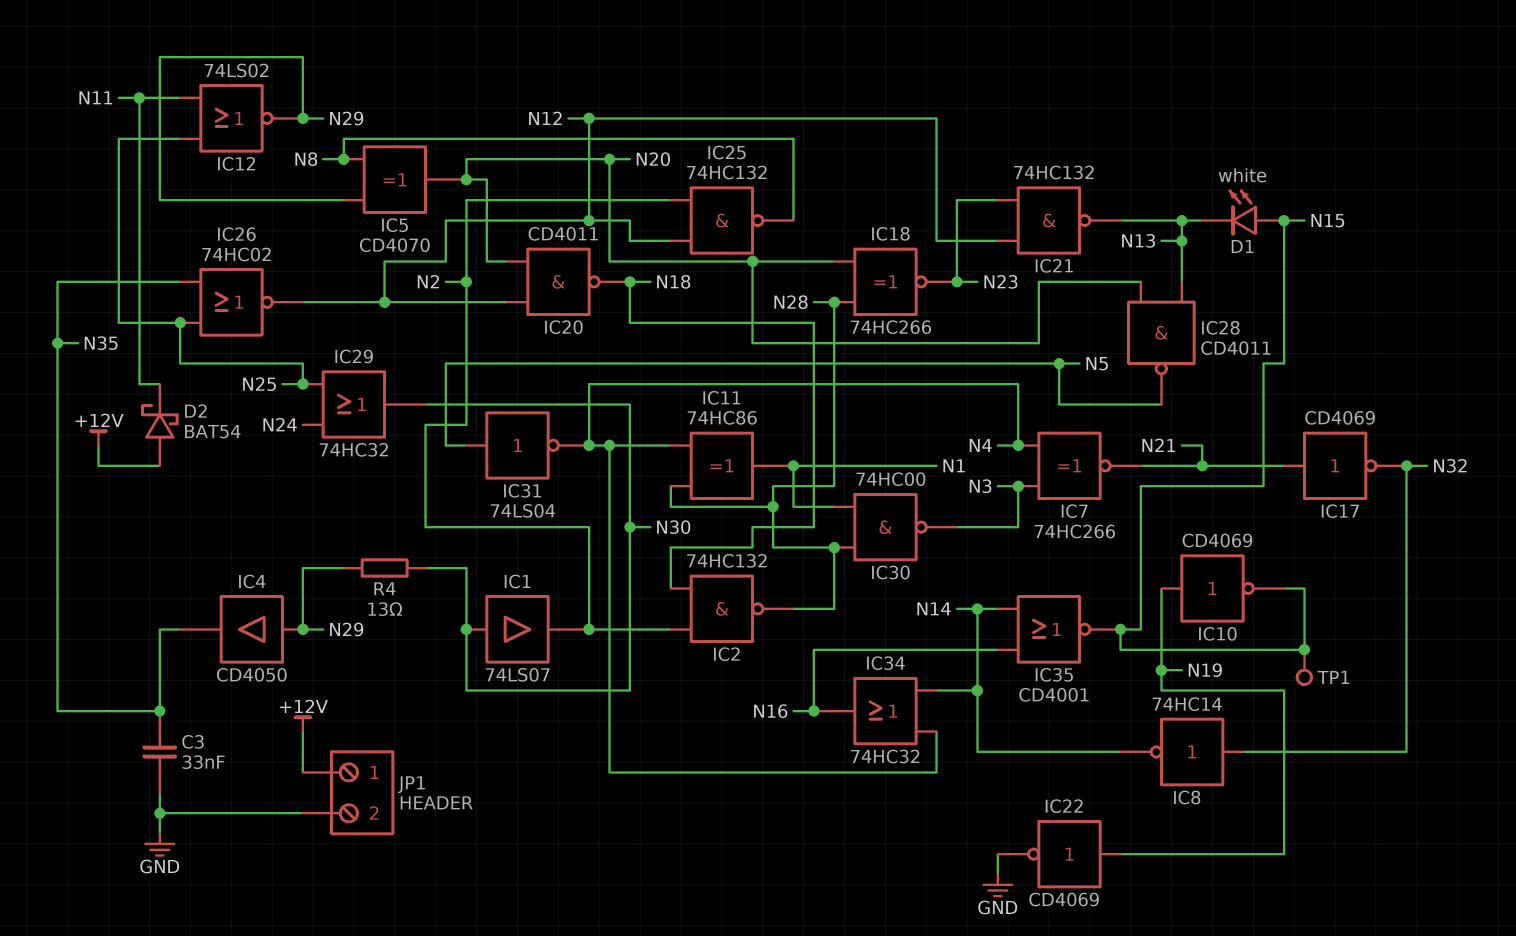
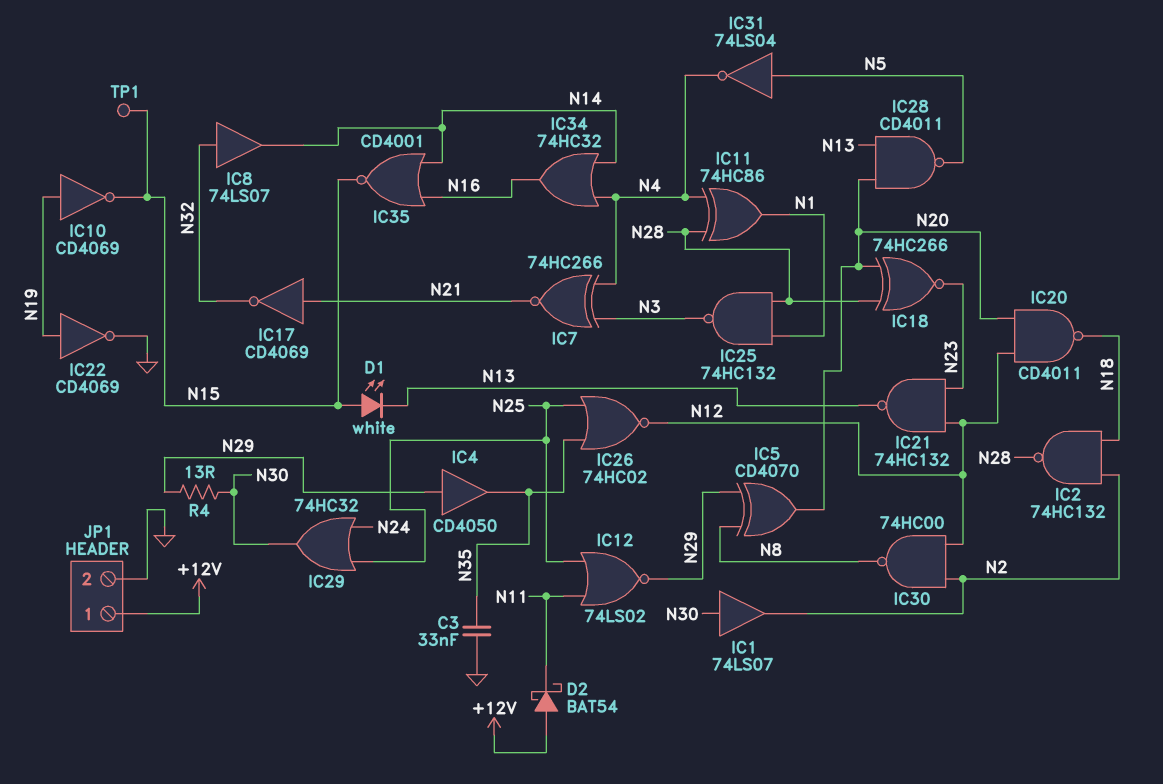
IC8: NOT 74HC14 (in N32, out N14) -> buffer 74LS07 (in N32, out N14)
IC25: NAND 74HC132 (in N2, in N12, out N8) -> NAND 74HC132 (in N1, in N28, out N3)
IC30: NAND 74HC00 (in N1, in N28, out N3) -> NAND 74HC00 (in N2, in N12, out N8)

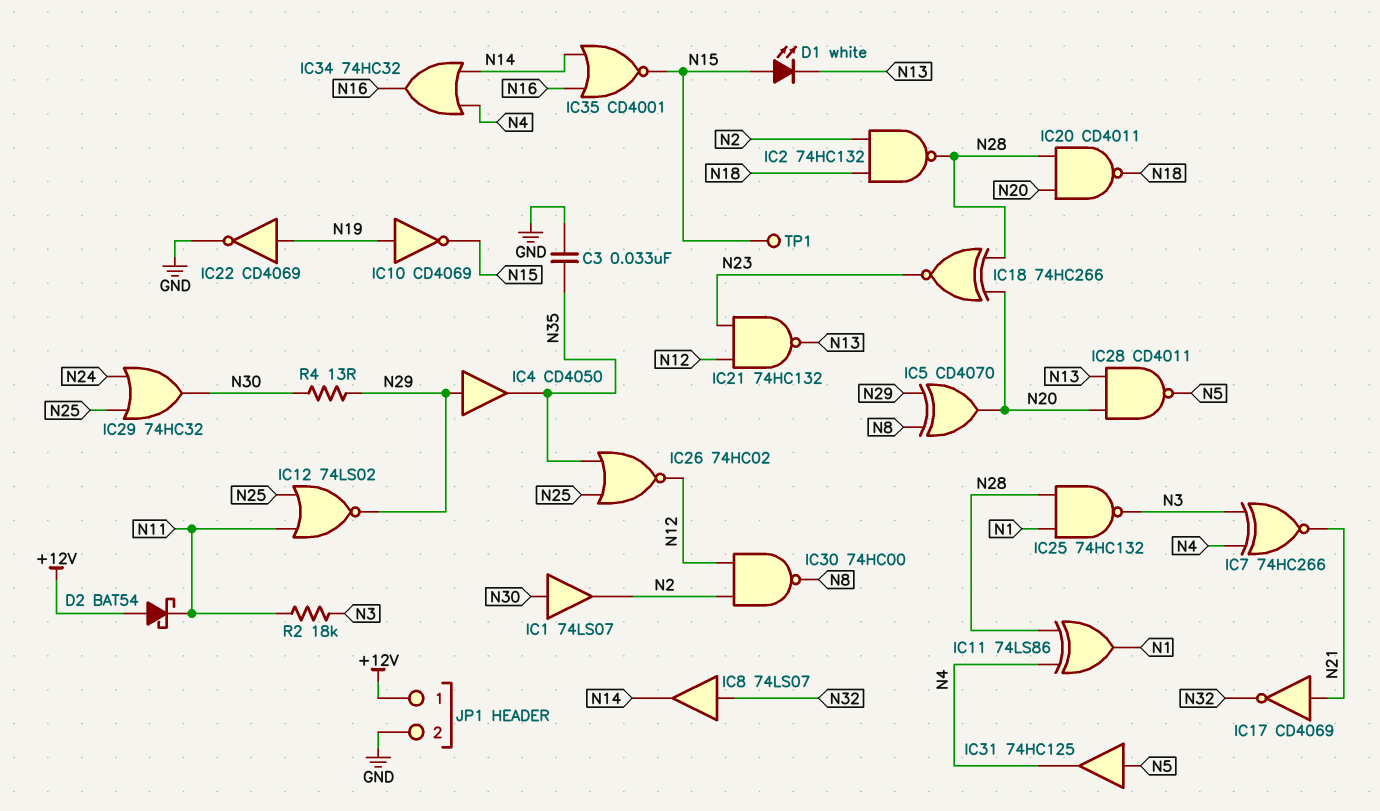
IC11: XOR 74HC86 (in N4, in N28, out N1) -> XOR 74LS86 (in N4, in N28, out N1)
IC20: NAND CD4011 (in N12, in N20, out N18) -> NAND CD4011 (in N20, in N28, out N18)
IC31: NOT 74LS04 (in N5, out N4) -> buffer 74HC125 (in N5, out N4)
R2: none -> 18k (N3, N11)

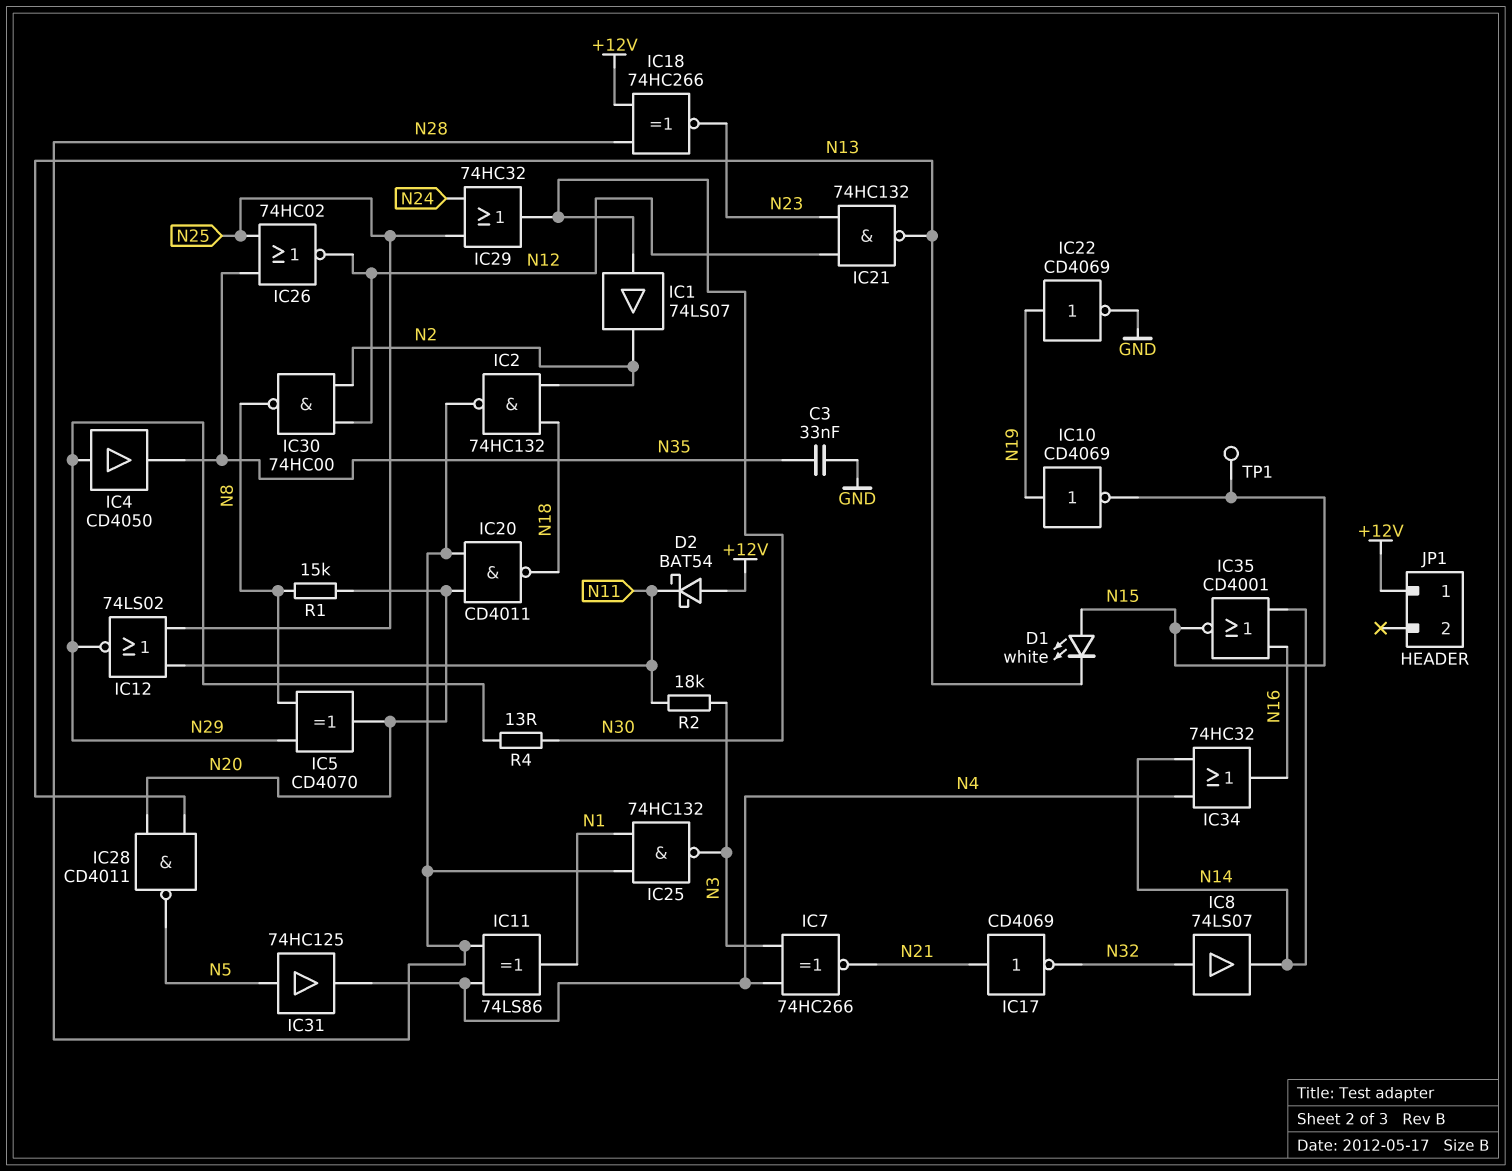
IC18: XNOR 74HC266 (in N20, in N28, out N23) -> XNOR 74HC266 (in +12V, in N28, out N23)
JP1 pin 2: GND -> none
R1: none -> 15k (N8, N20)

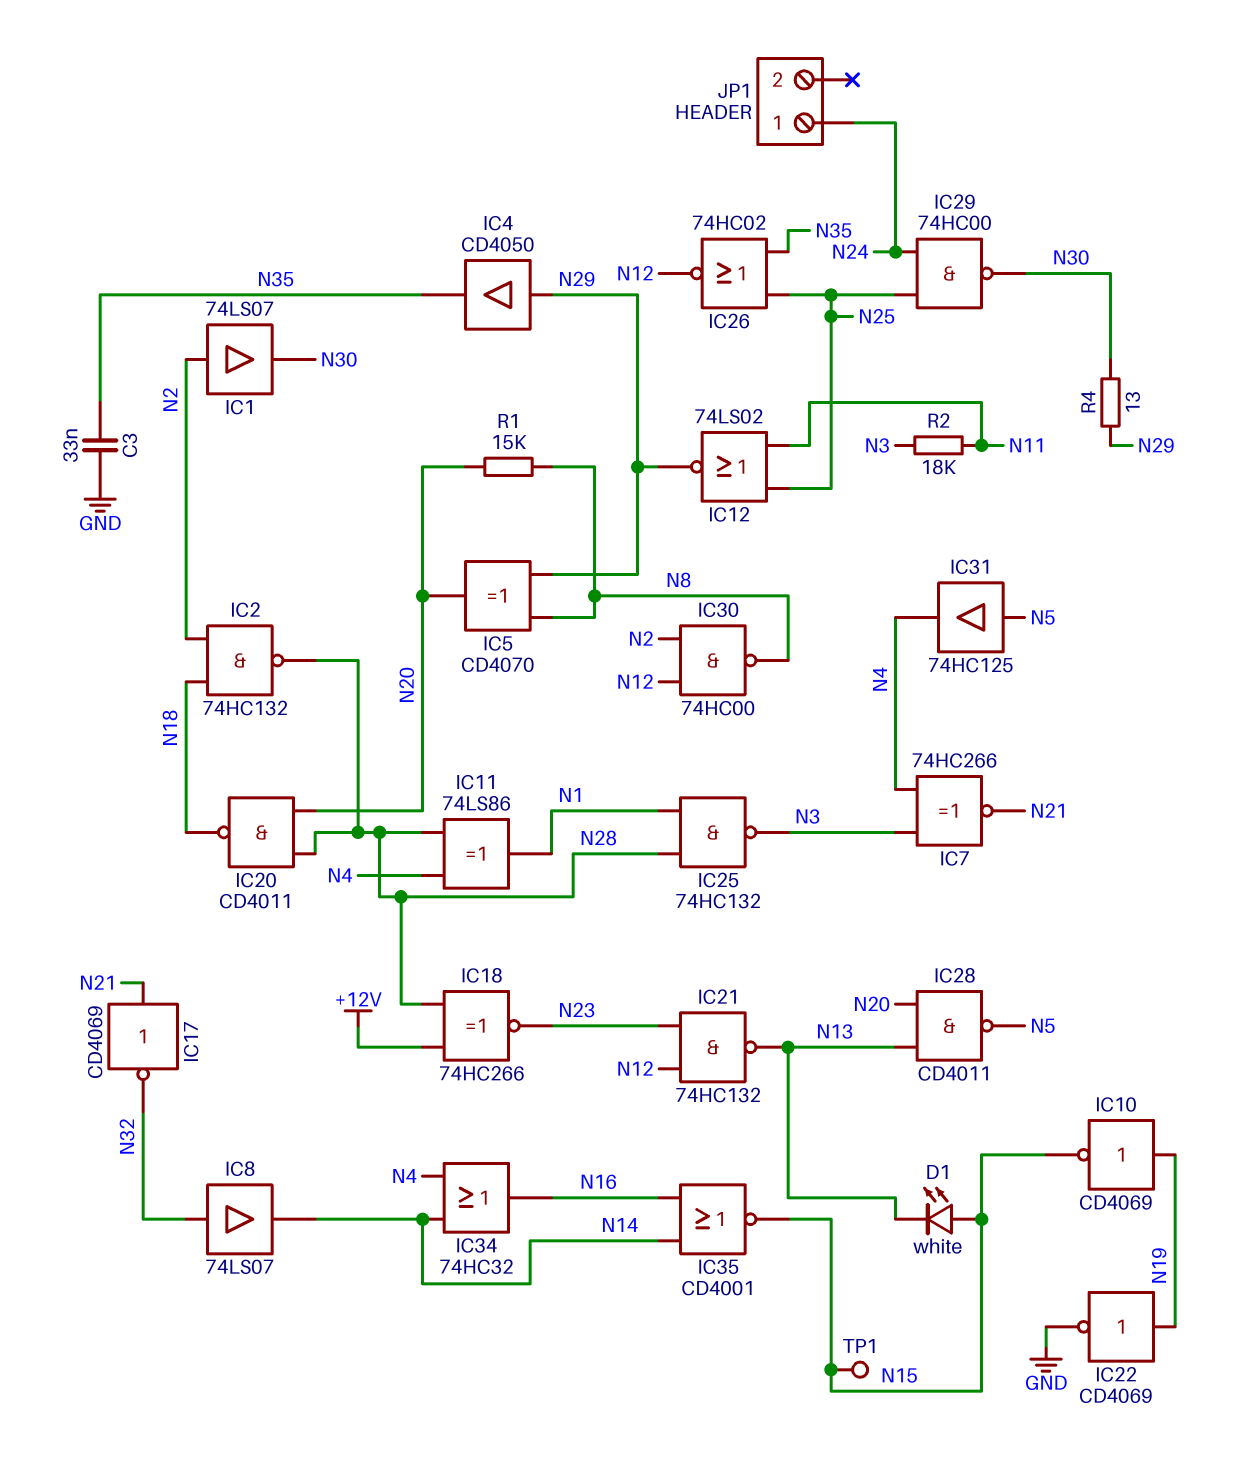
D2: schottky BAT54 (A +12V, K N11) -> none
IC1: buffer 74LS07 (in N30, out N2) -> buffer 74LS07 (in N2, out N30)
IC29: OR 74HC32 (in N24, in N25, out N30) -> NAND 74HC00 (in N24, in N25, out N30)
JP1 pin 1: +12V -> N24

